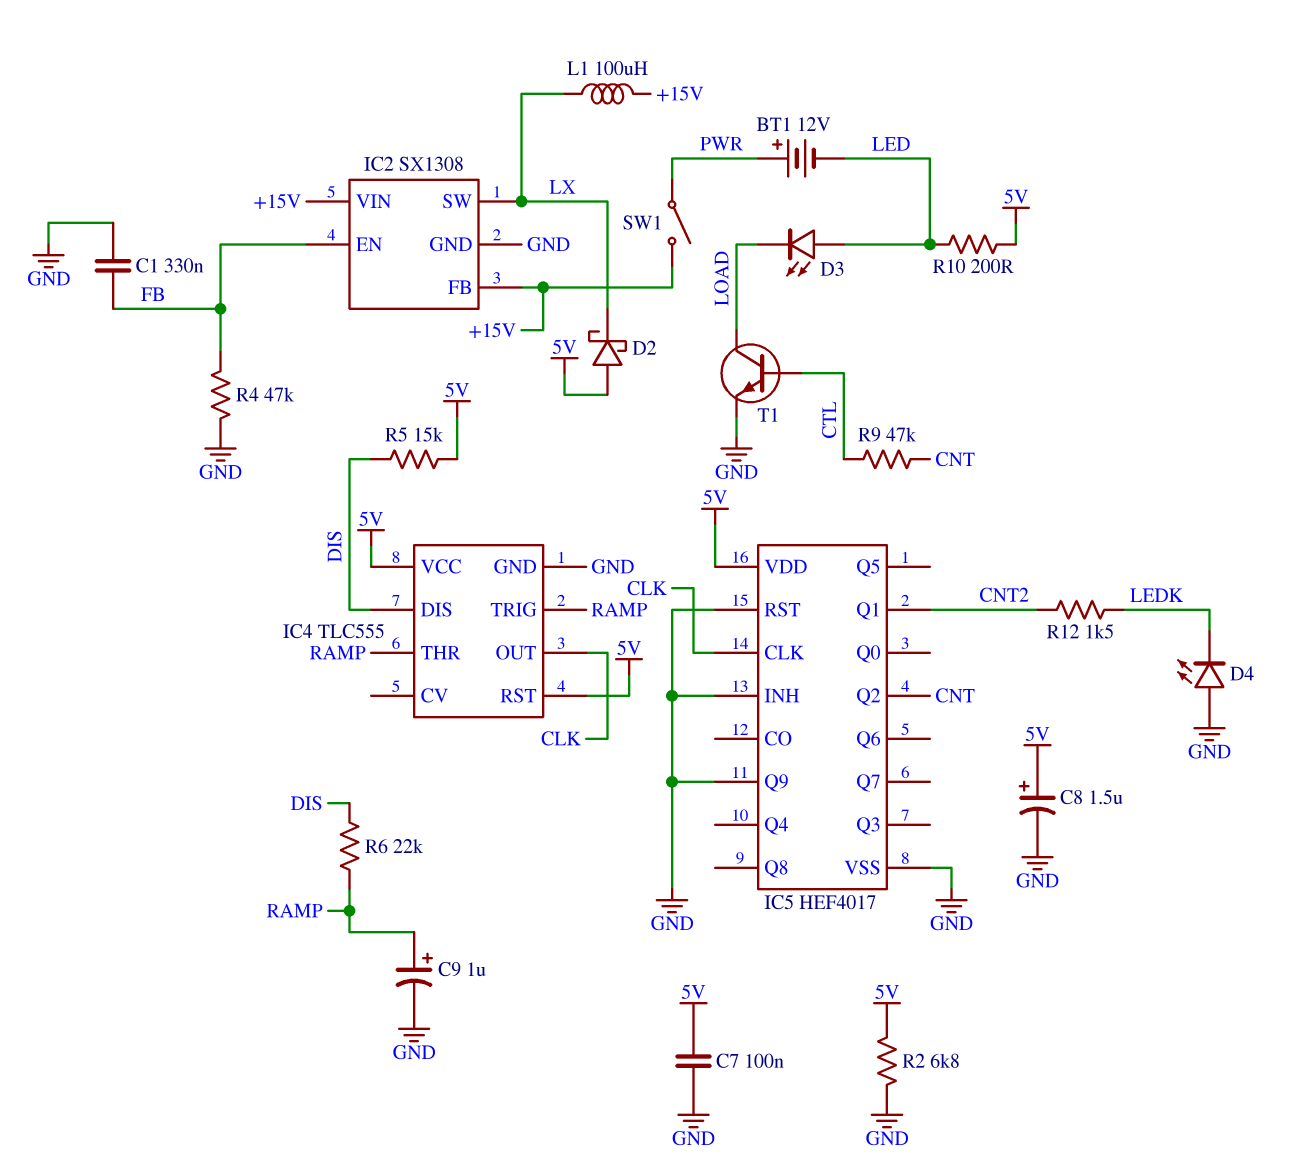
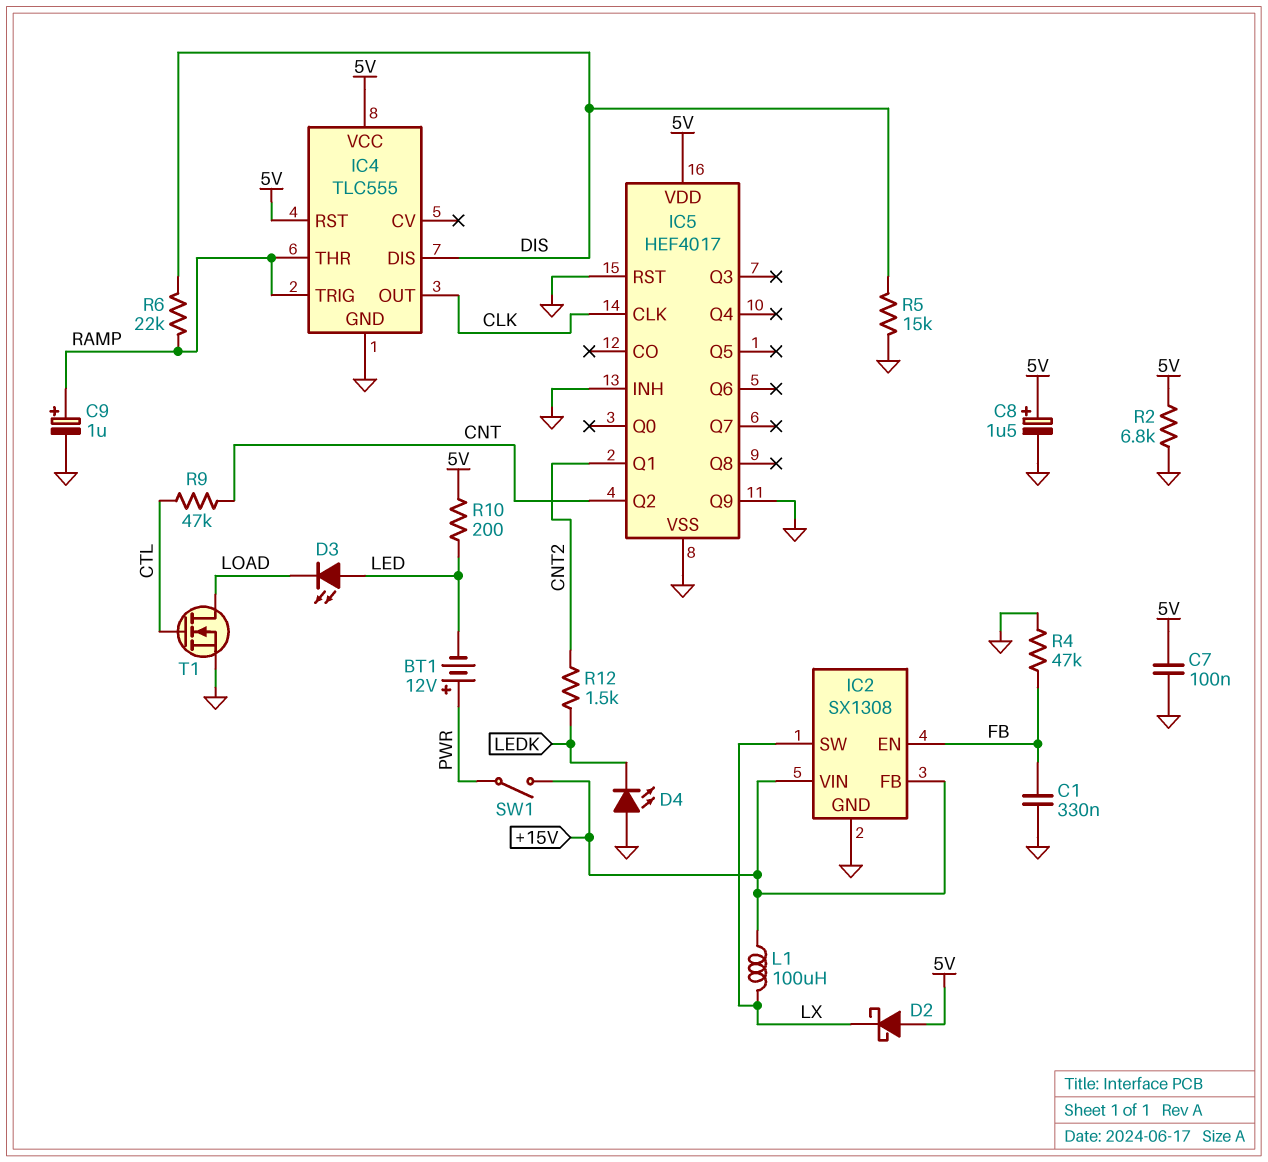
R5: 15k (5V, DIS) -> 15k (DIS, GND)
T1: NPN (B CTL, C LOAD, E GND) -> NMOS (G CTL, D LOAD, S GND)

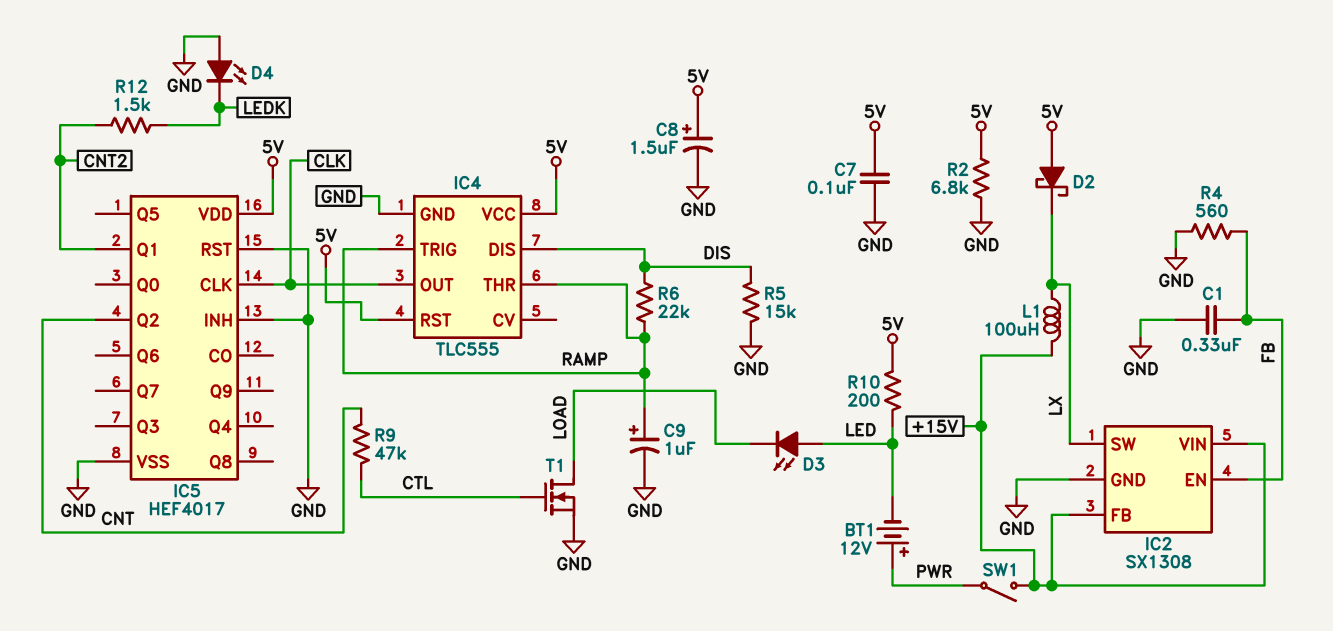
IC5 pin Q9: GND -> none
R4: 47k (FB, GND) -> 560 (FB, GND)

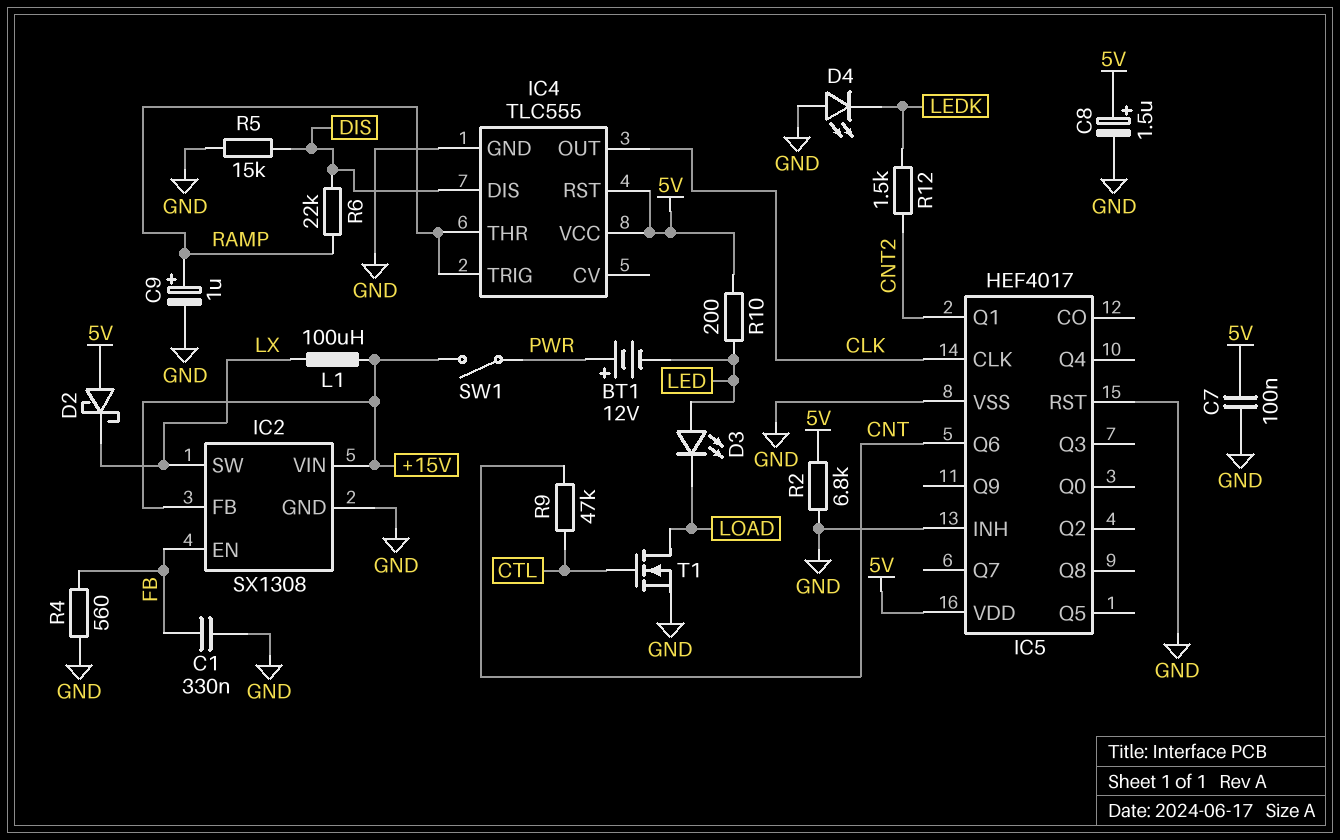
IC5 pin Q2: CNT -> none
IC5 pin Q6: none -> CNT

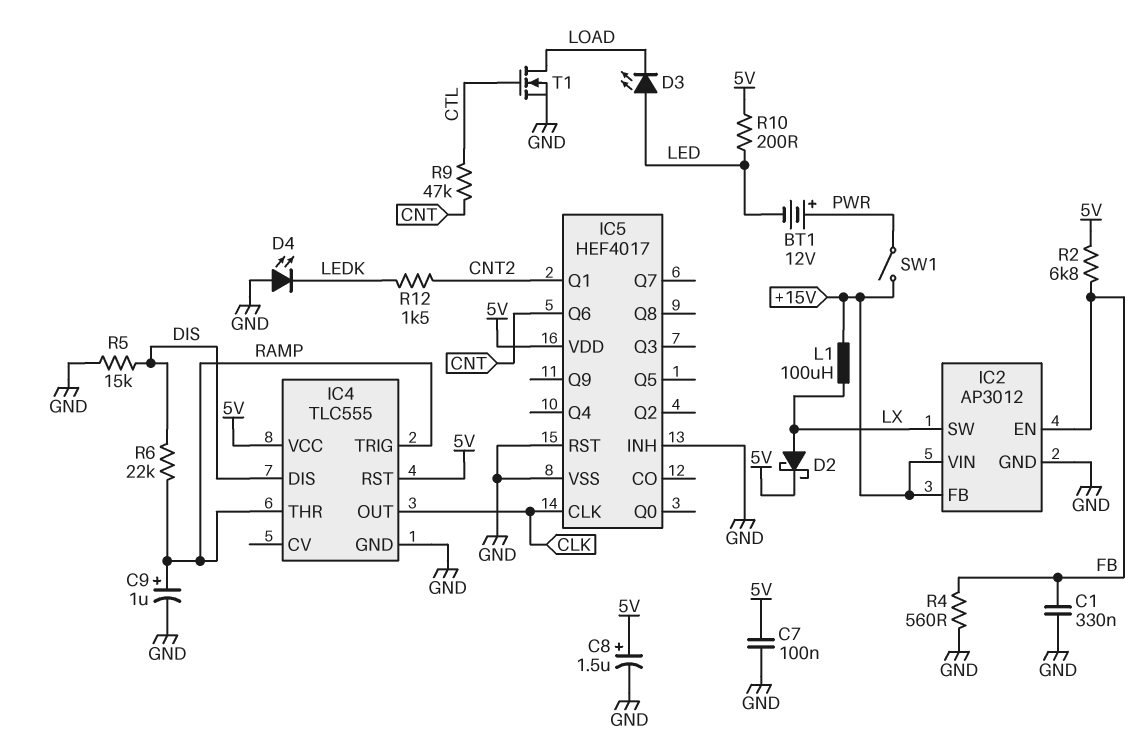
D2: schottky (A 5V, K LX) -> schottky (A LX, K 5V)
IC2: SX1308 -> AP3012
R2: 6.8k (5V, GND) -> 6.8k (5V, FB)

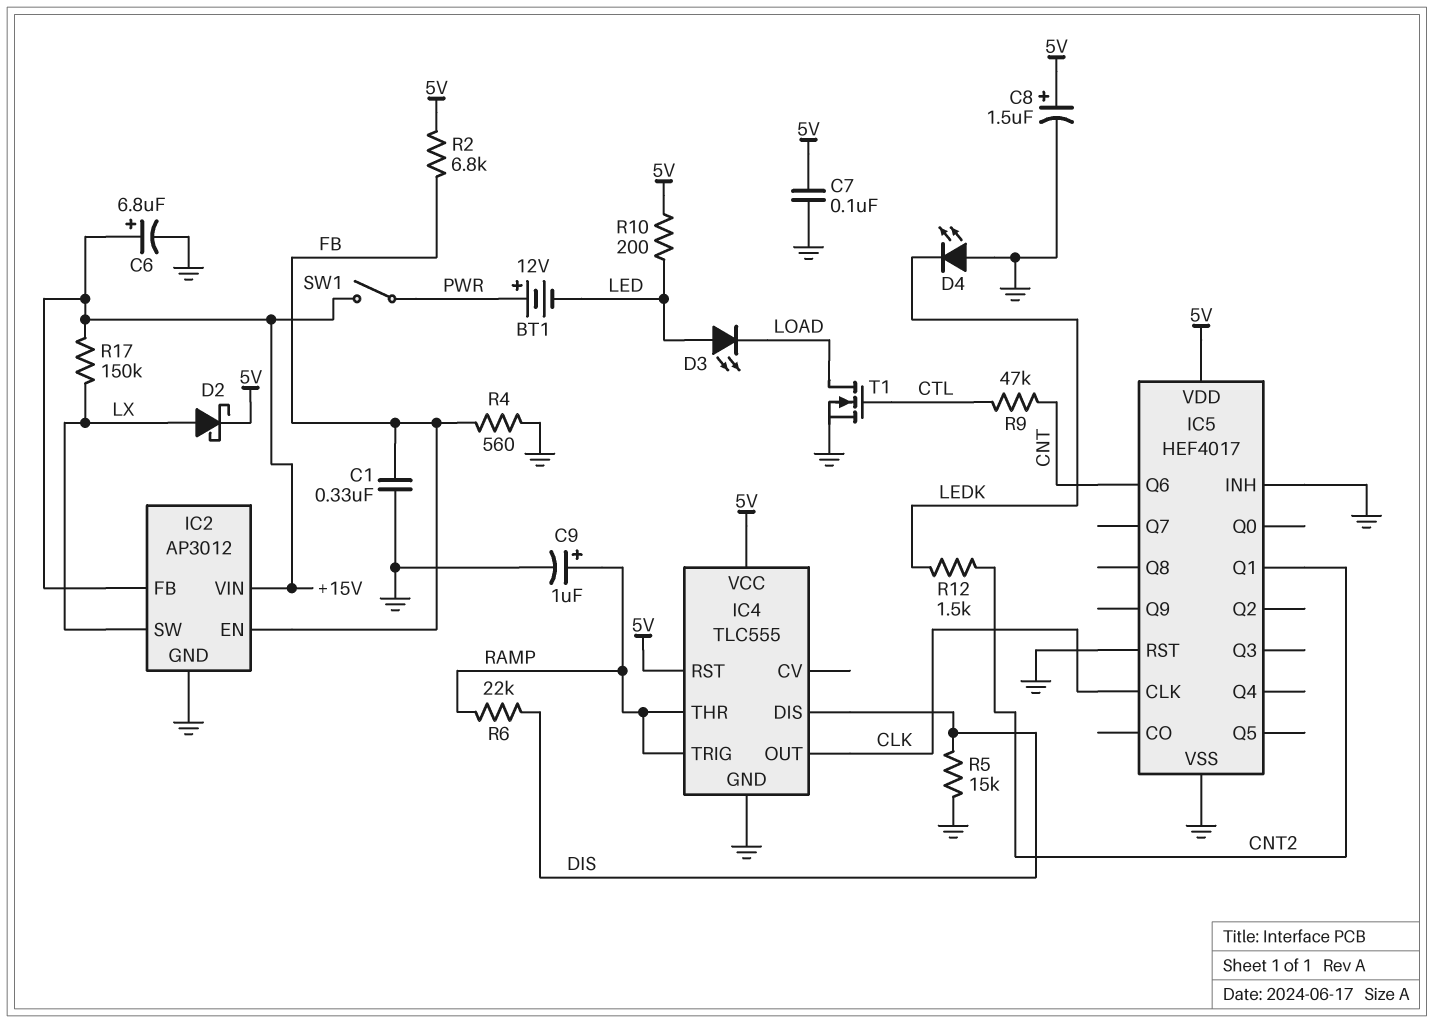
C6: none -> 6.8uF (plus +15V, minus GND)
L1: 100uH (+15V, LX) -> none
R17: none -> 150k (+15V, LX)

